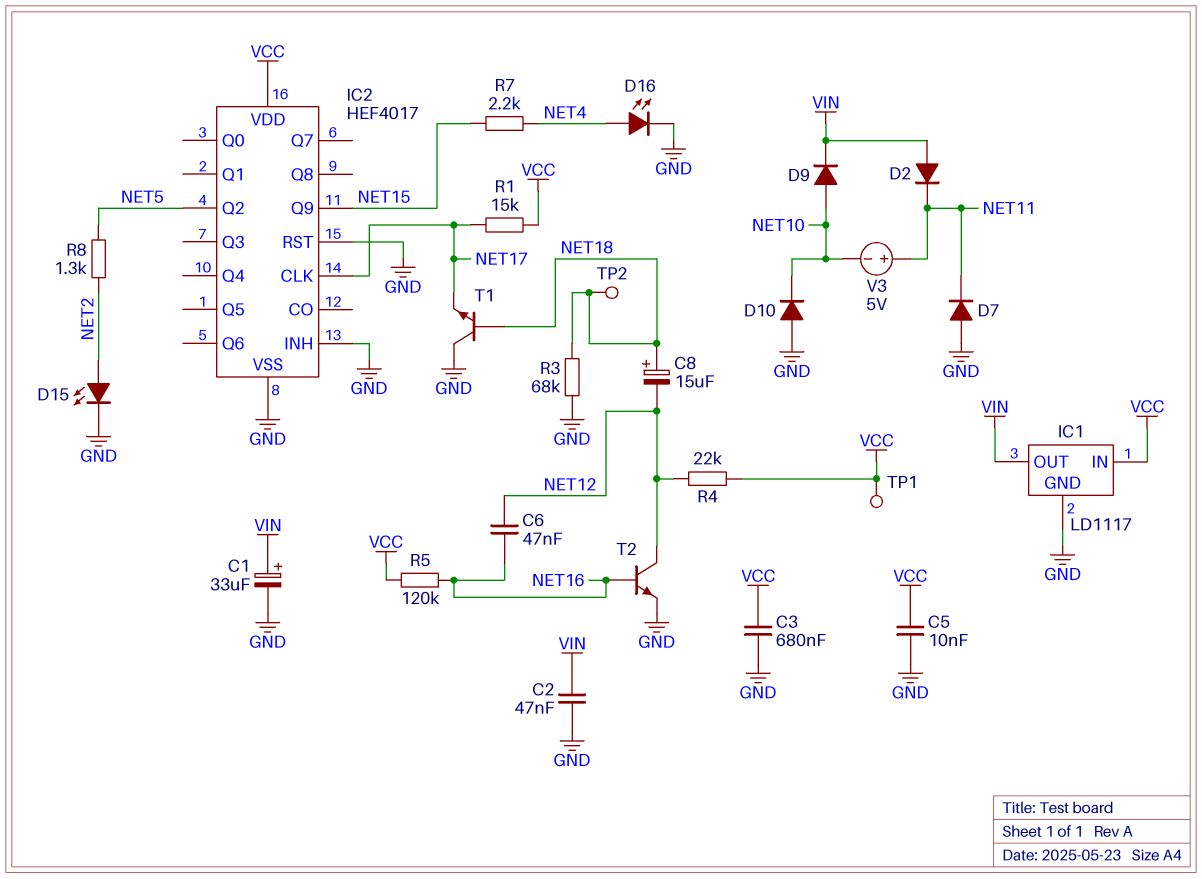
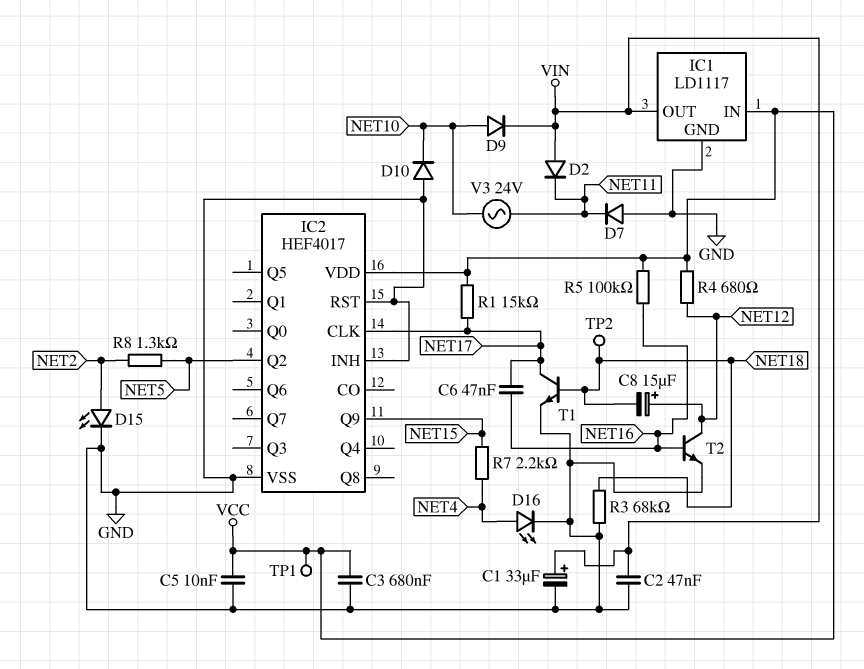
C6: 47nF (NET12, NET16) -> 47nF (NET16, NET17)
C8: 15uF (plus NET18, minus NET12) -> 15uF (plus NET12, minus NET18)
R4: 22k (NET12, VCC) -> 680 (NET12, VCC)
R5: 120k (NET16, VCC) -> 100k (NET16, VCC)
T1: NPN (B NET18, C GND, E NET17) -> NPN (B NET18, C NET17, E GND)
V3: 5V (plus NET11, minus NET10) -> AC 24V (NET10, NET11)

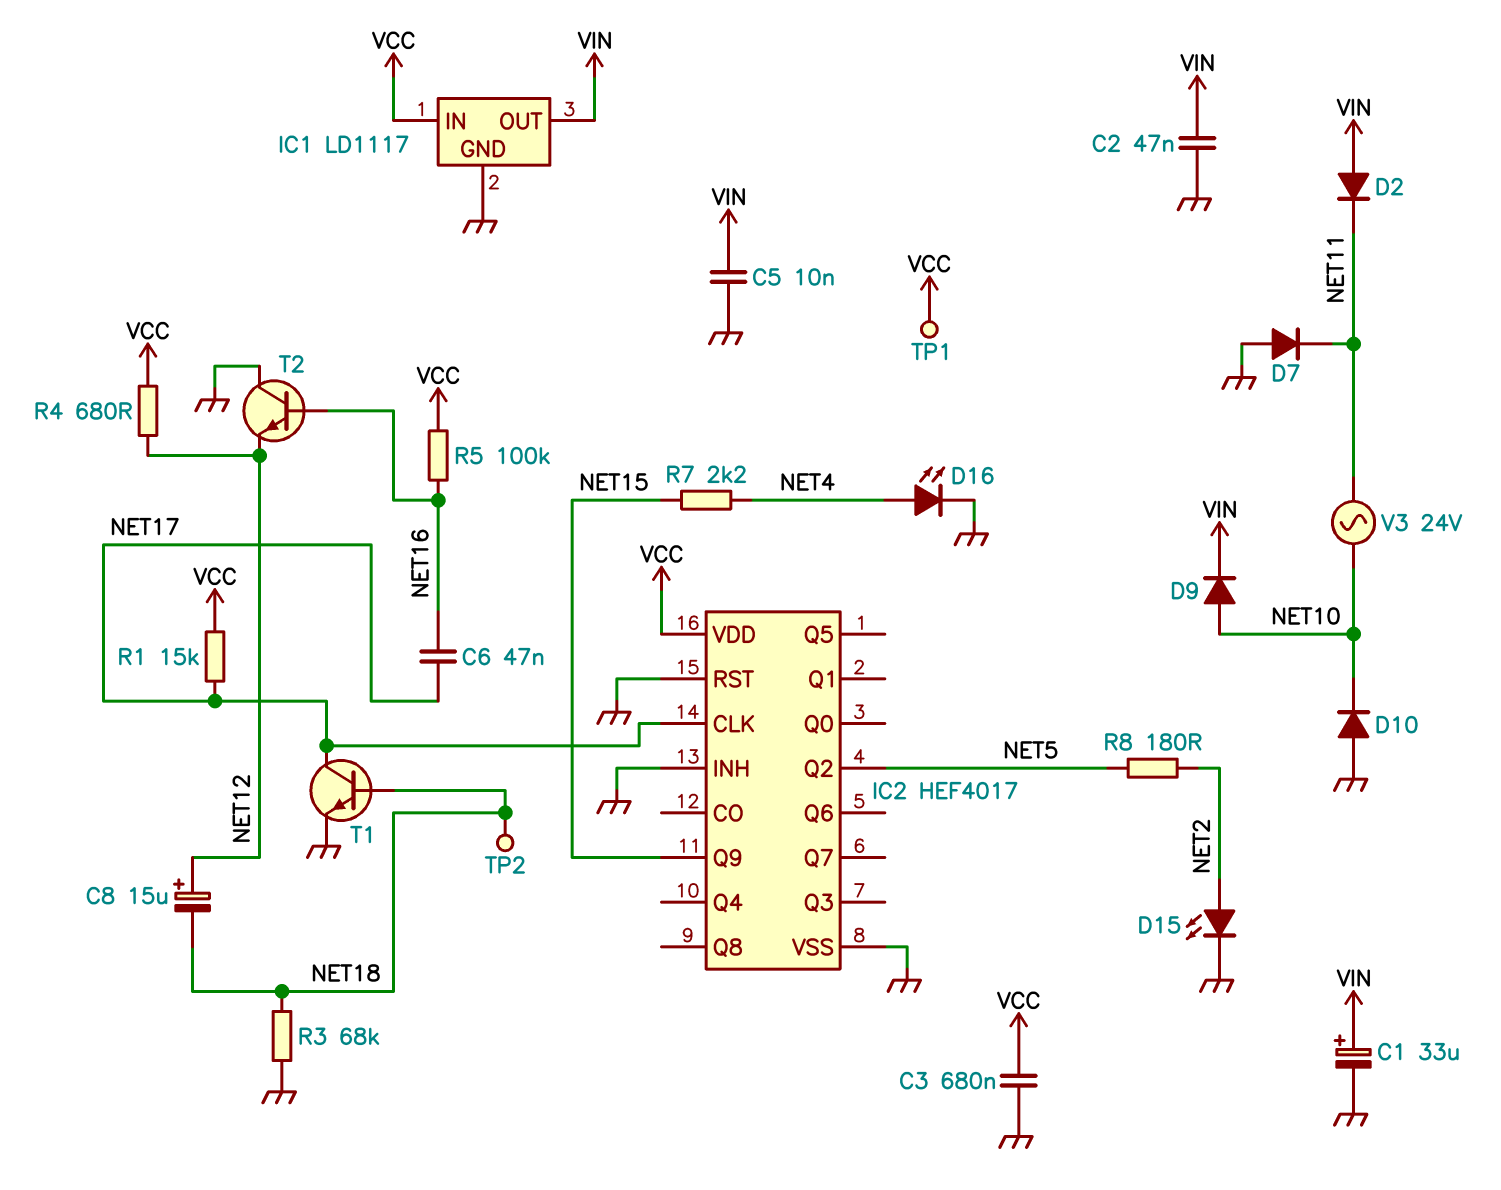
C5: 10nF (GND, VCC) -> 10nF (GND, VIN)
R8: 1.3k (NET2, NET5) -> 180 (NET2, NET5)
T2: NPN (B NET16, C NET12, E GND) -> NPN (B NET16, C GND, E NET12)

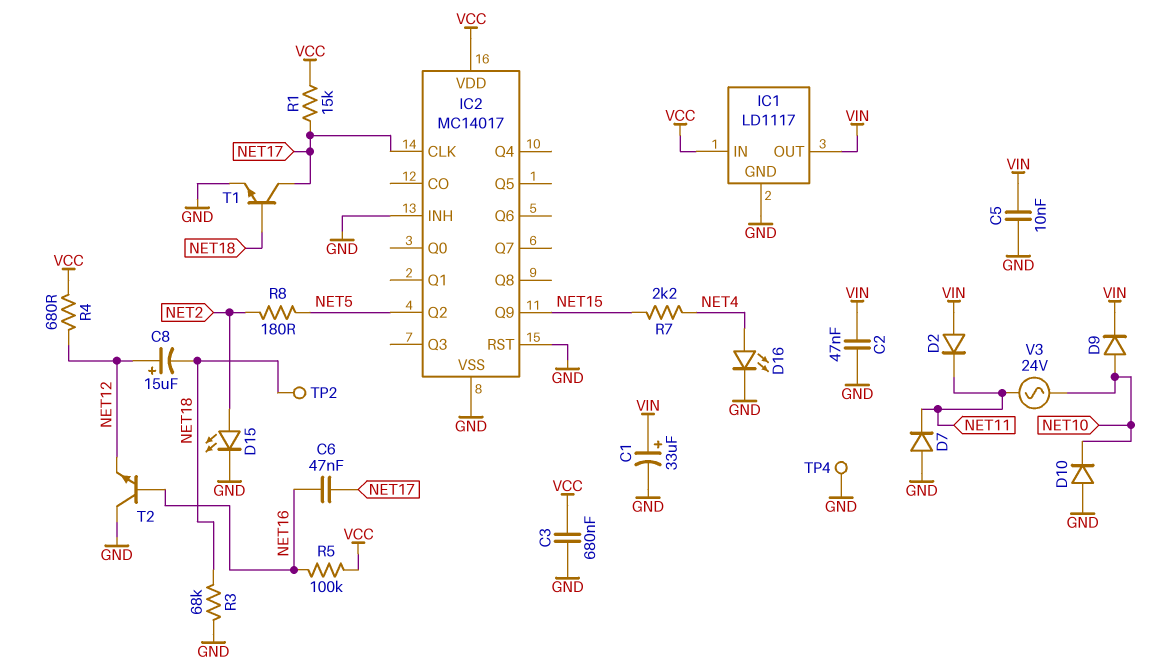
IC2: HEF4017 -> MC14017
TP1: test point (VCC) -> none
TP4: none -> test point (GND)

